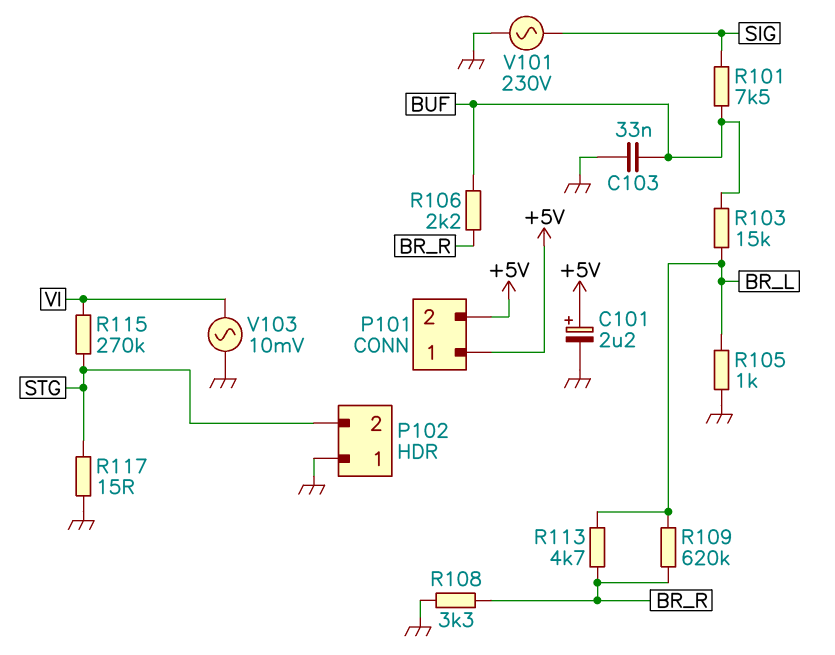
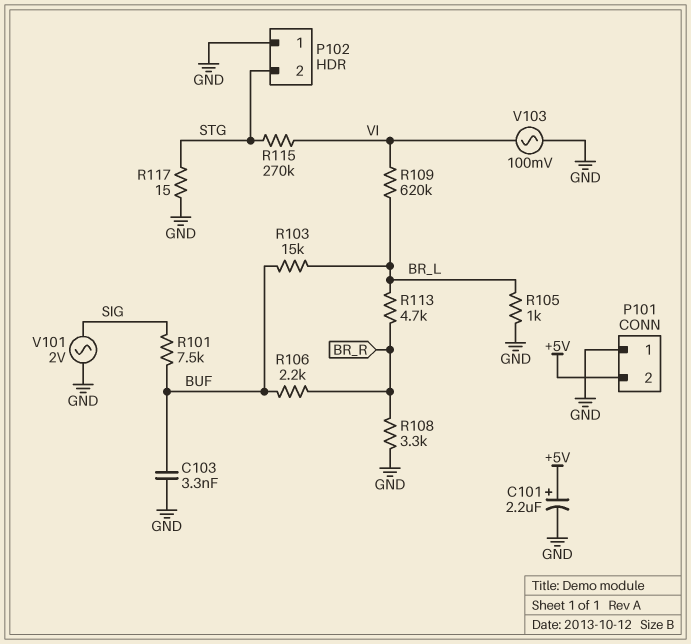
C103: 33nF (BUF, GND) -> 3.3nF (BUF, GND)
P101 pin 1: +5V -> GND
R109: 620k (BR_L, BR_R) -> 620k (BR_L, VI)
V101: AC 230V (GND, SIG) -> AC 2V (GND, SIG)
V103: AC 10mV (GND, VI) -> AC 100mV (GND, VI)

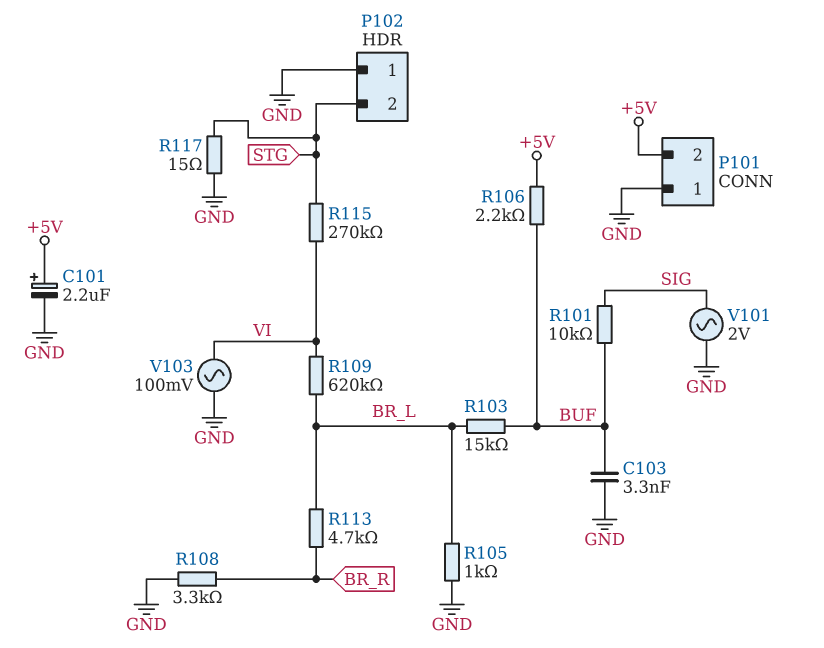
R101: 7.5k (BUF, SIG) -> 10k (BUF, SIG)
R106: 2.2k (BR_R, BUF) -> 2.2k (+5V, BUF)

